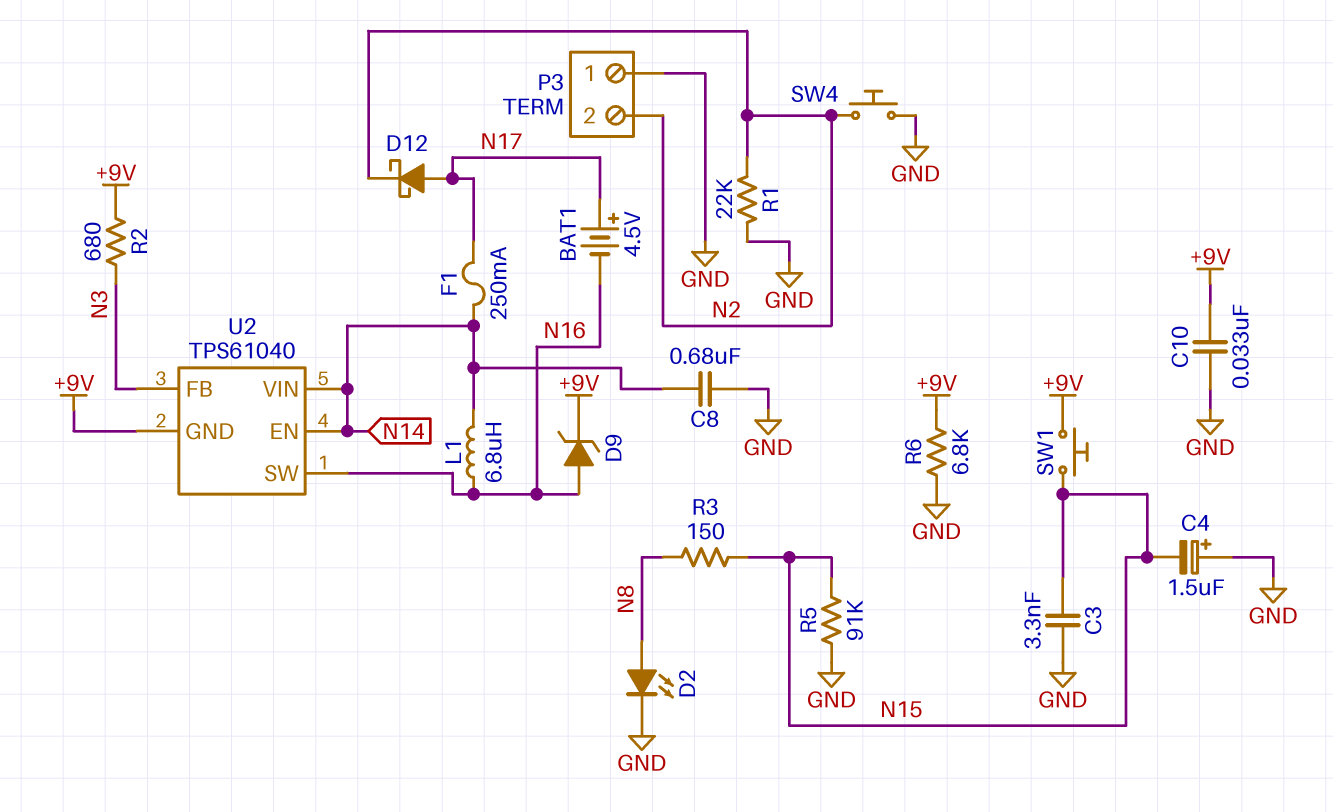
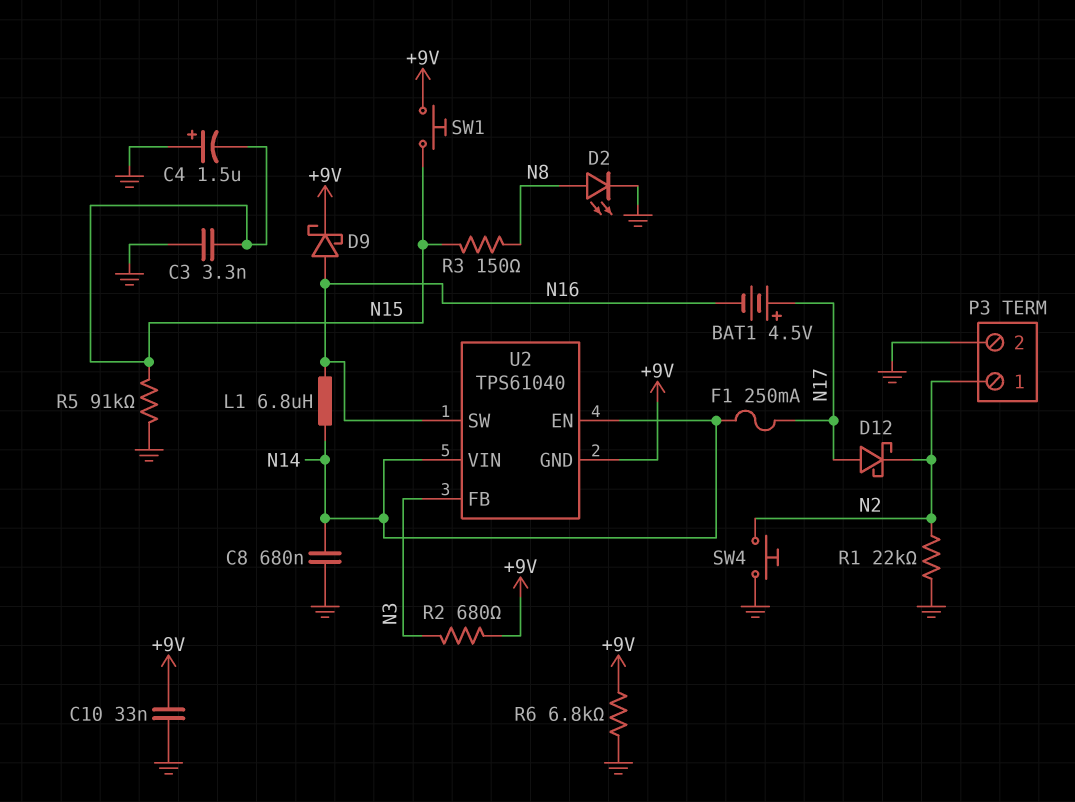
D9: zener (A N16, K +9V) -> schottky (A N16, K +9V)
P3 pin 1: GND -> N2
P3 pin 2: N2 -> GND

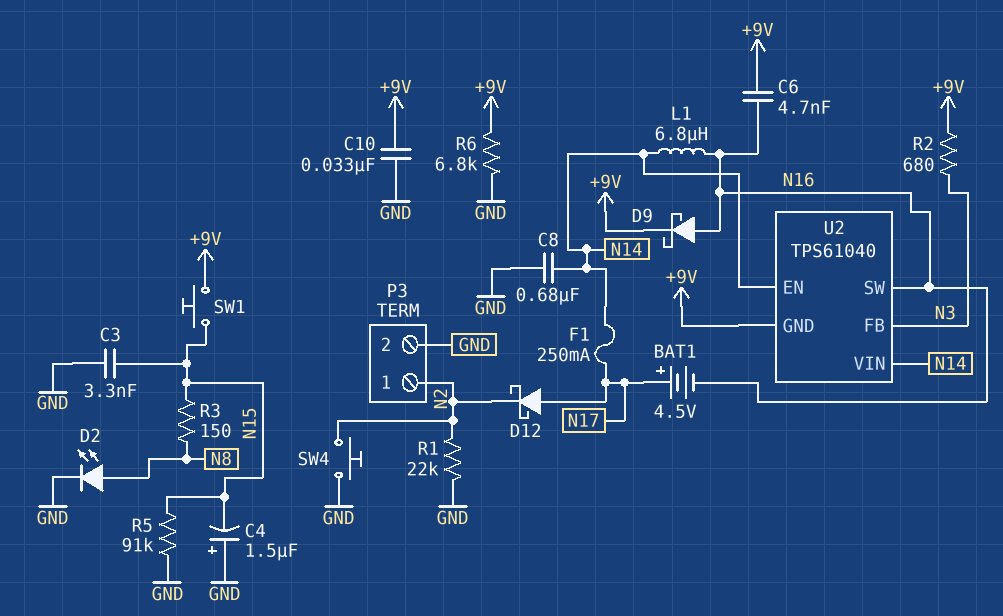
C6: none -> 4.7nF (+9V, N16)

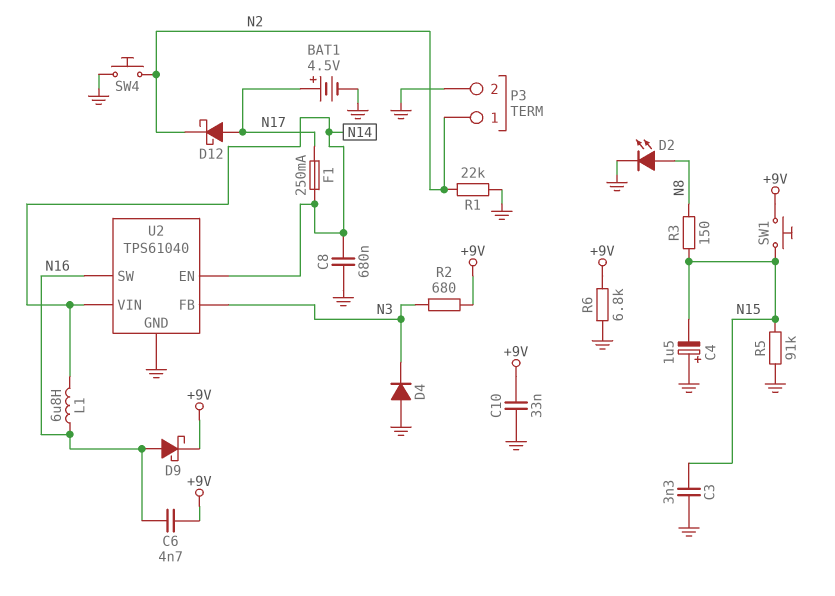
BAT1: 4.5V (plus N17, minus N16) -> 4.5V (plus N17, minus GND)
D4: none -> diode (A GND, K N3)
U2 pin GND: +9V -> GND

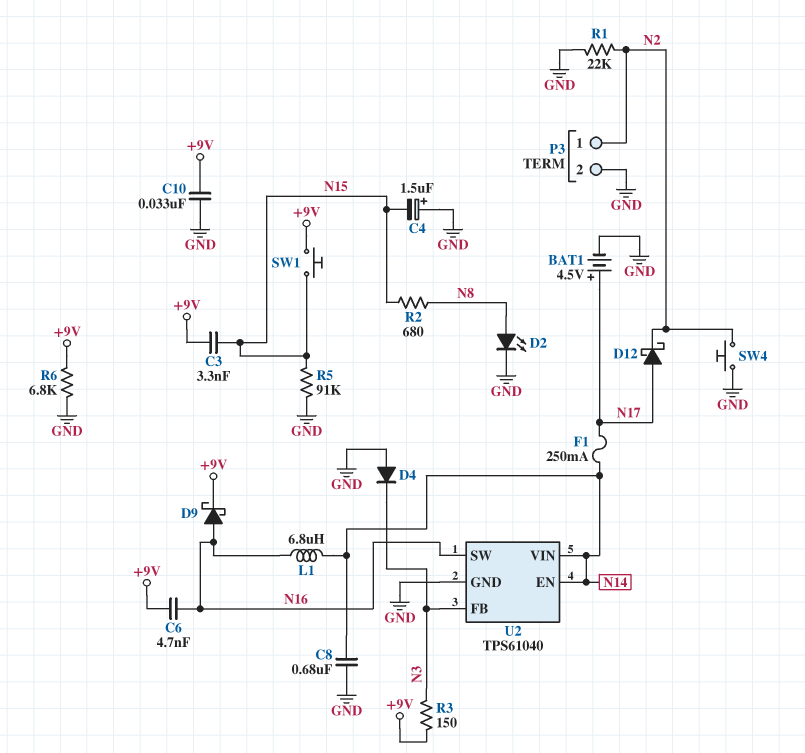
C3: 3.3nF (GND, N15) -> 3.3nF (+9V, N15)
R2: 680 (+9V, N3) -> 680 (N8, N15)
R3: 150 (N8, N15) -> 150 (+9V, N3)

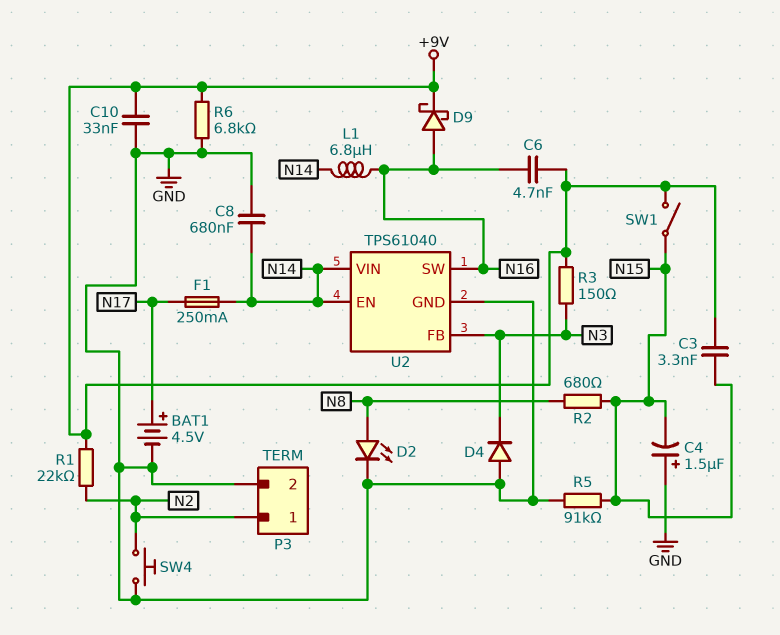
D12: schottky (A N17, K N2) -> none
R1: 22k (GND, N2) -> 22k (+9V, N2)
SW1: button (+9V, N15) -> switch (+9V, N15)

